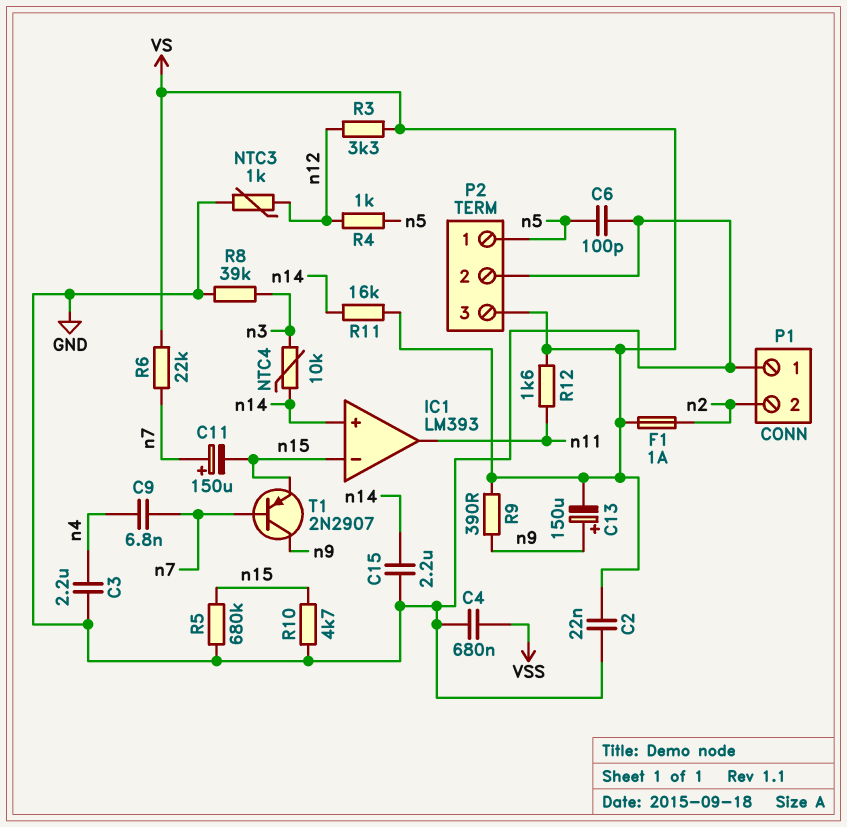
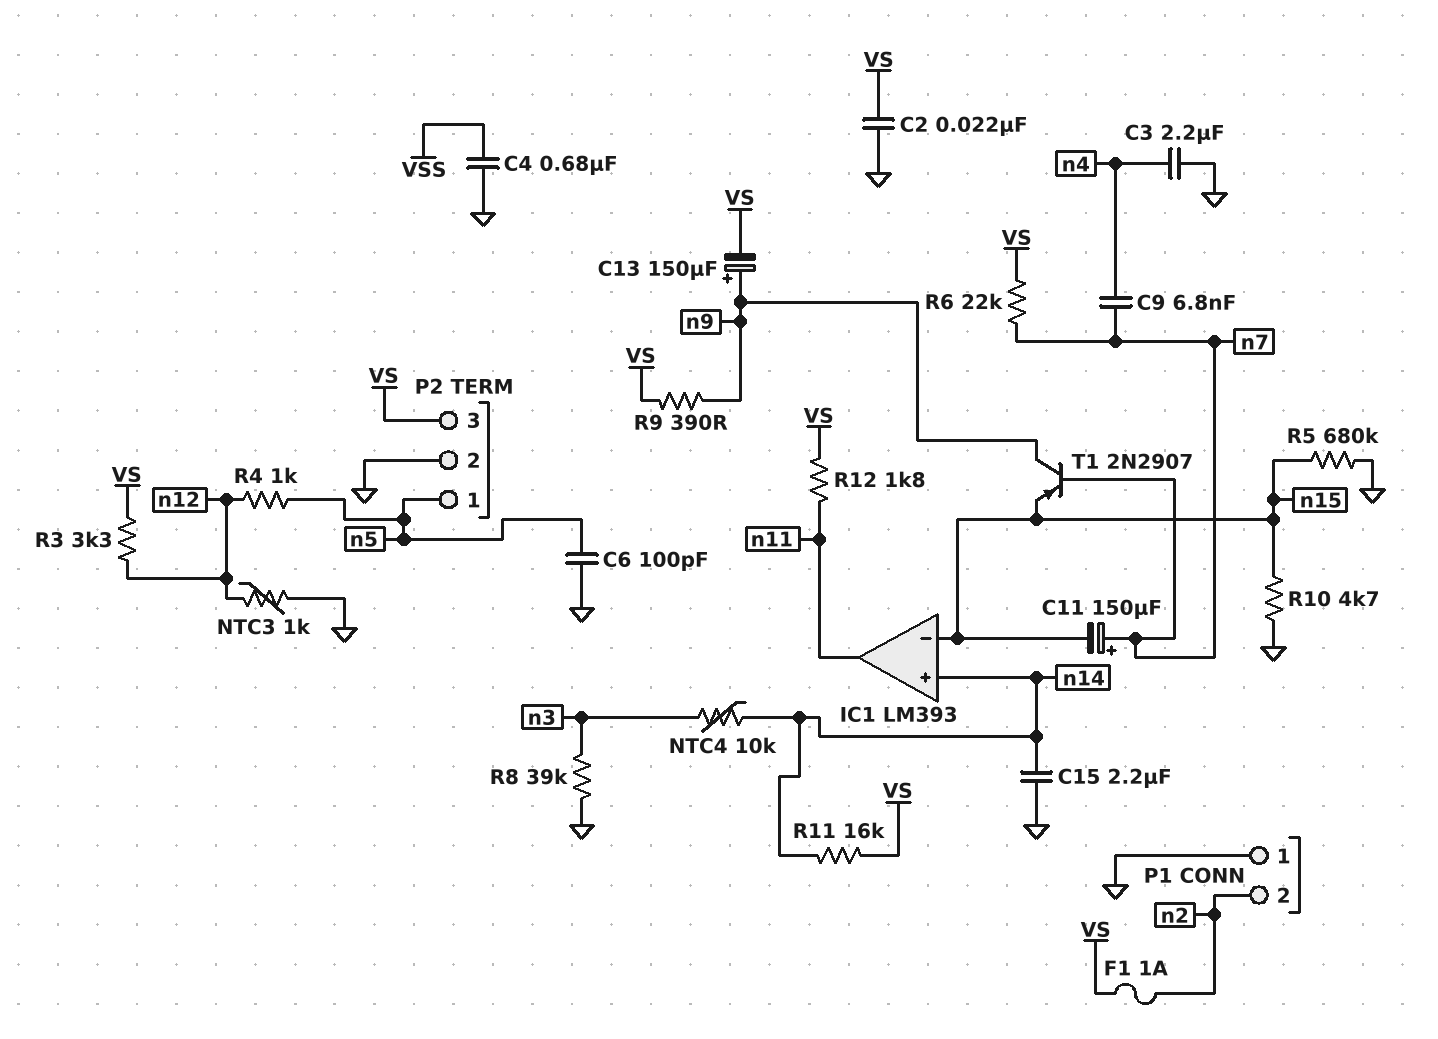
R12: 1.6k (VS, n11) -> 1.8k (VS, n11)

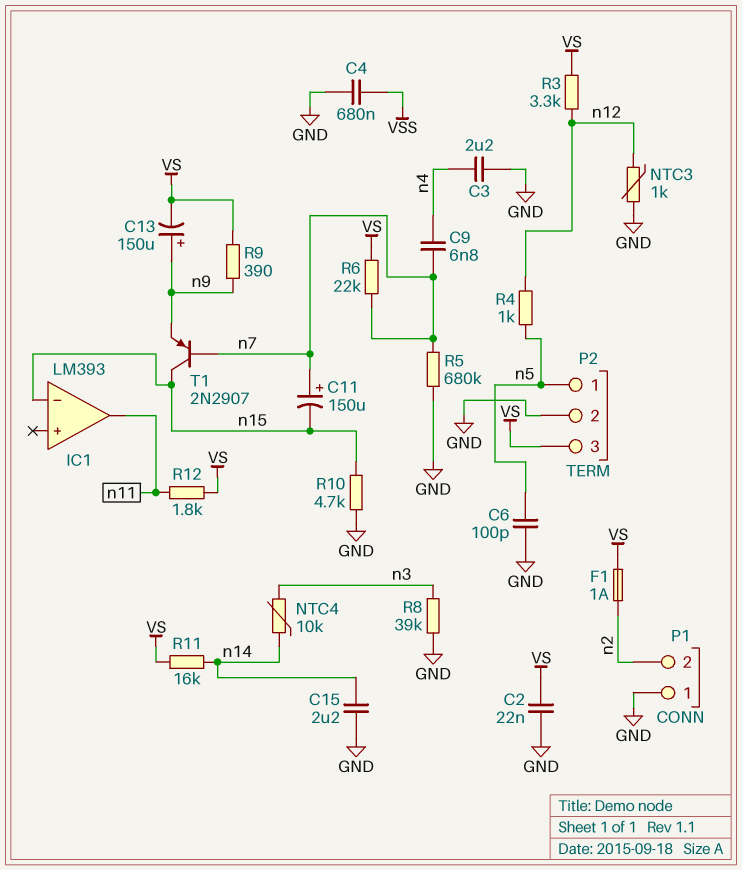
IC1 pin in+: n14 -> none
R5: 680k (GND, n15) -> 680k (GND, n7)
T1: PNP 2N2907 (B n7, C n9, E n15) -> PNP 2N2907 (B n7, C n15, E n9)

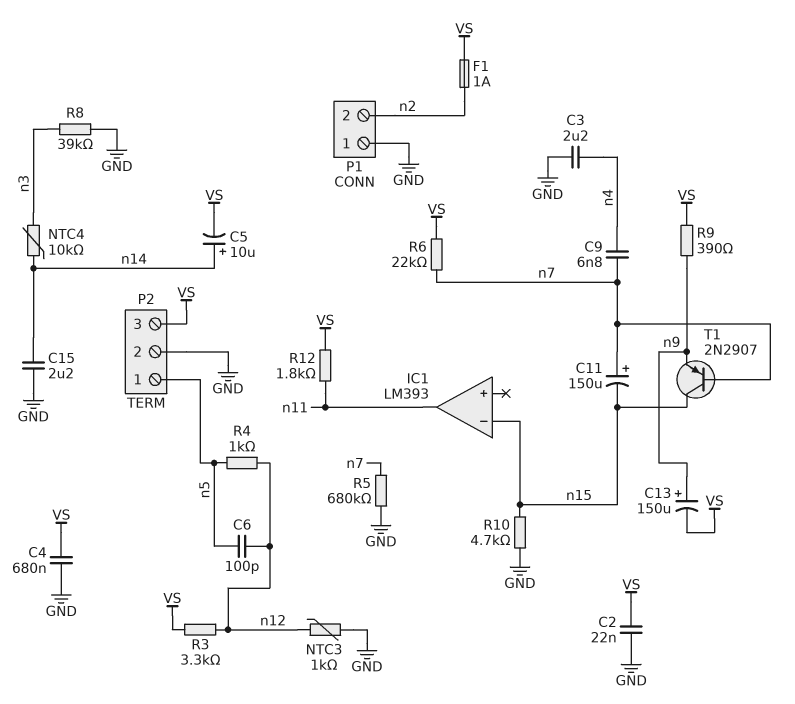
C4: 680nF (GND, VSS) -> 680nF (GND, VS)
C5: none -> 10uF (plus n14, minus VS)
C6: 100pF (GND, n5) -> 100pF (n5, n12)
R11: 16k (VS, n14) -> none

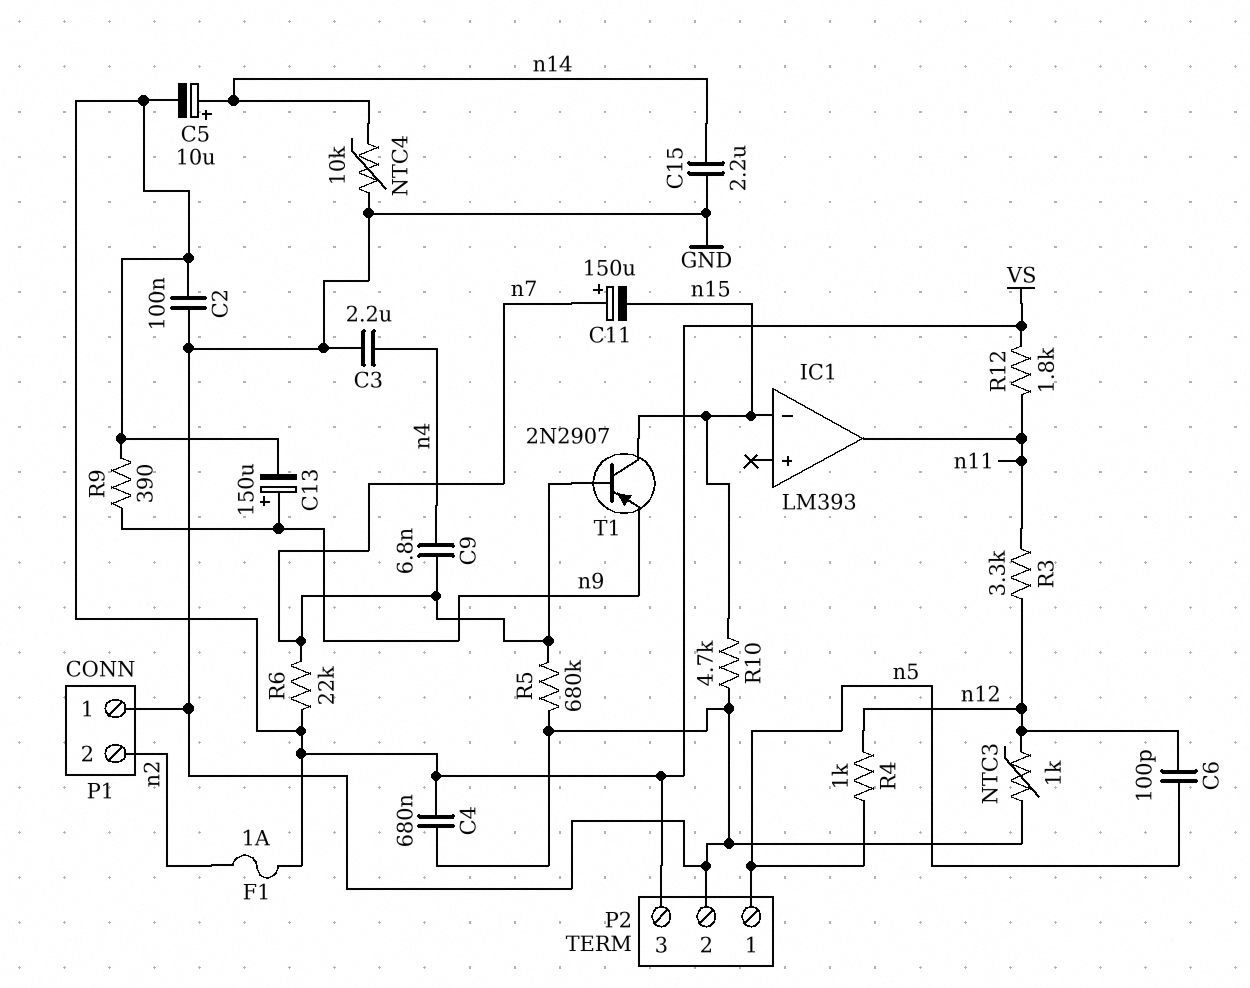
C2: 22nF (GND, VS) -> 100nF (GND, VS)
NTC4: 10k (n3, n14) -> 10k (GND, n14)
R3: 3.3k (VS, n12) -> 3.3k (n11, n12)
R8: 39k (GND, n3) -> none

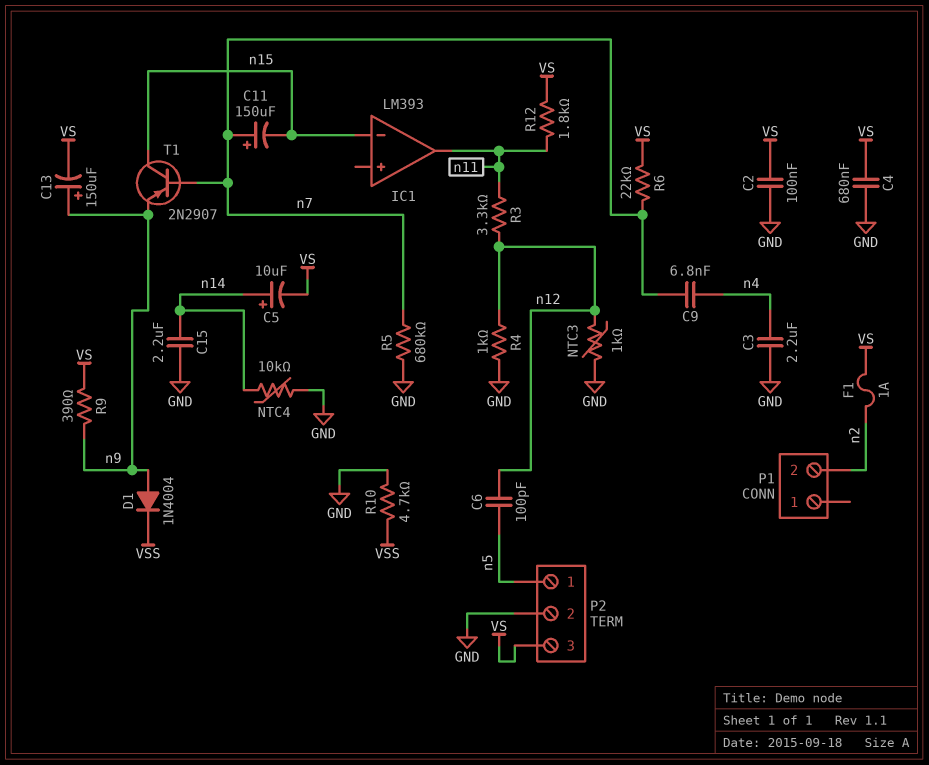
D1: none -> diode 1N4004 (A n9, K VSS)
P1 pin 1: GND -> none
R4: 1k (n5, n12) -> 1k (GND, n12)
R10: 4.7k (GND, n15) -> 4.7k (GND, VSS)

